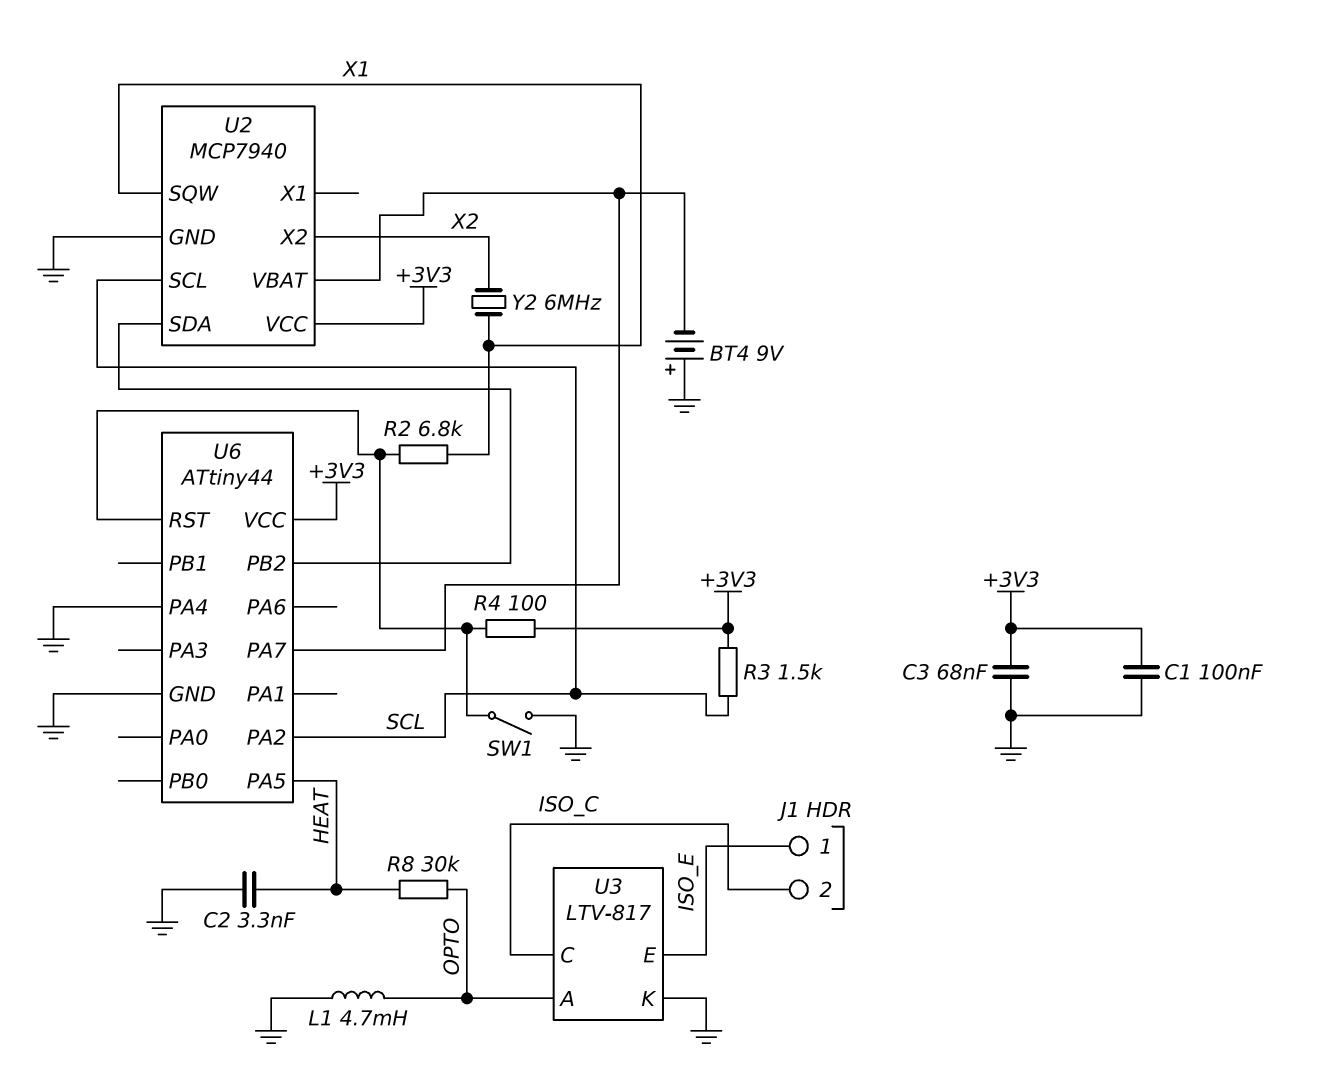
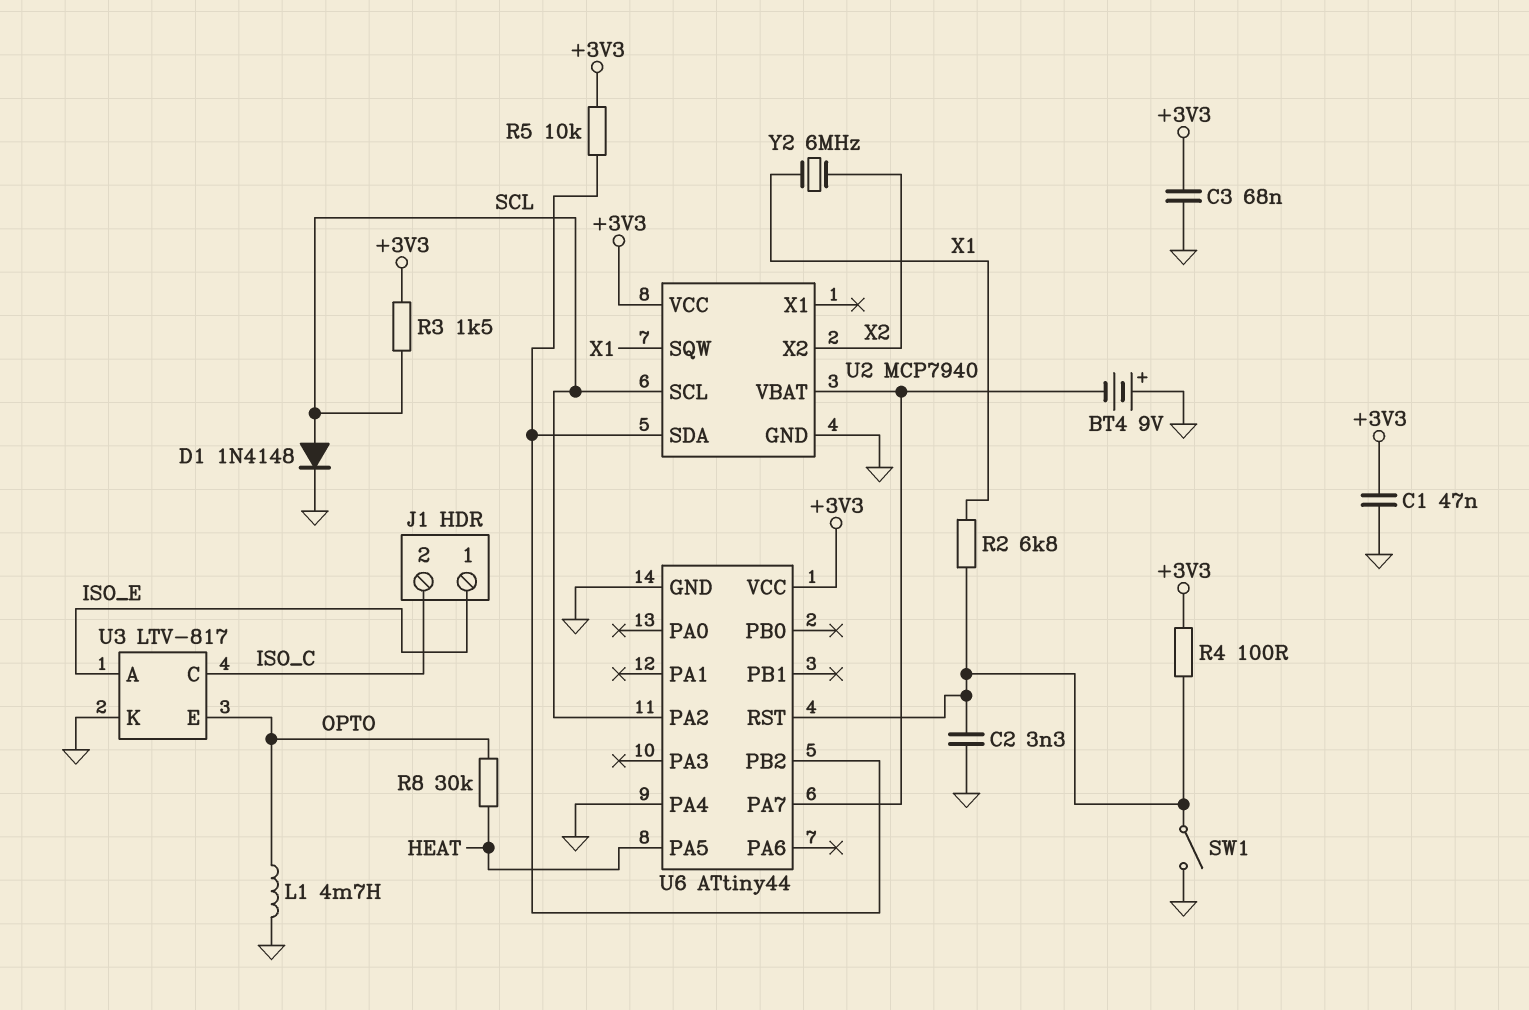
C1: 100nF (+3V3, GND) -> 47nF (+3V3, GND)
C2: 3.3nF (GND, HEAT) -> 3.3nF (GND, U6/RST)
D1: none -> diode 1N4148 (A SCL, K GND)
R5: none -> 10k (+3V3, U2/SDA)
U3 pin A: OPTO -> ISO_E
U3 pin E: ISO_E -> OPTO

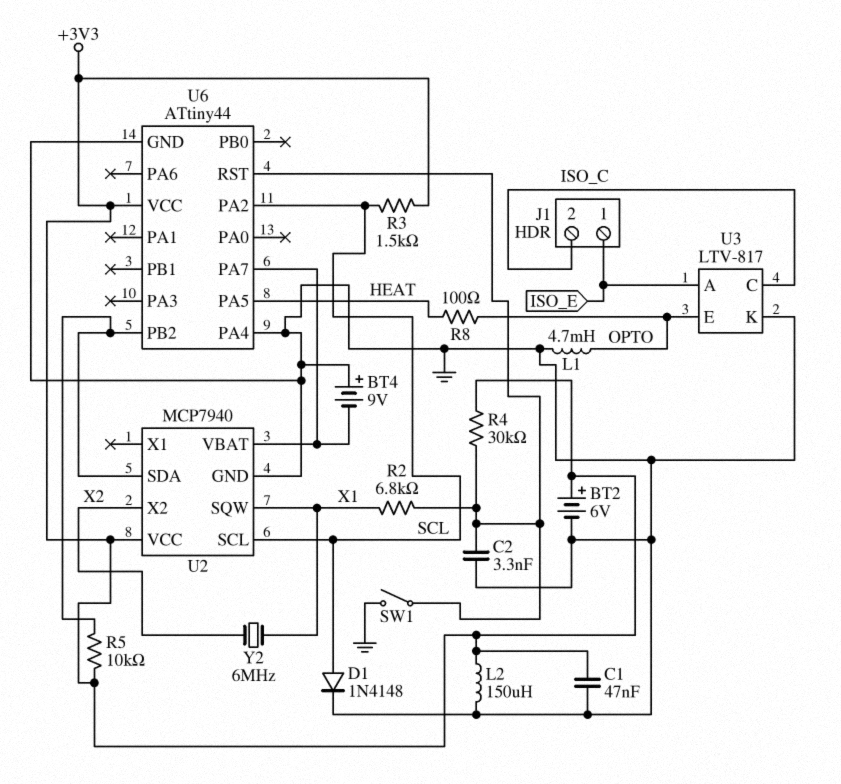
BT2: none -> 6V (plus +3V3, minus GND)
C3: 68nF (+3V3, GND) -> none
L2: none -> 150uH (+3V3, GND)
R4: 100 (+3V3, U6/RST) -> 30k (+3V3, U6/RST)
R8: 30k (HEAT, OPTO) -> 100 (HEAT, OPTO)

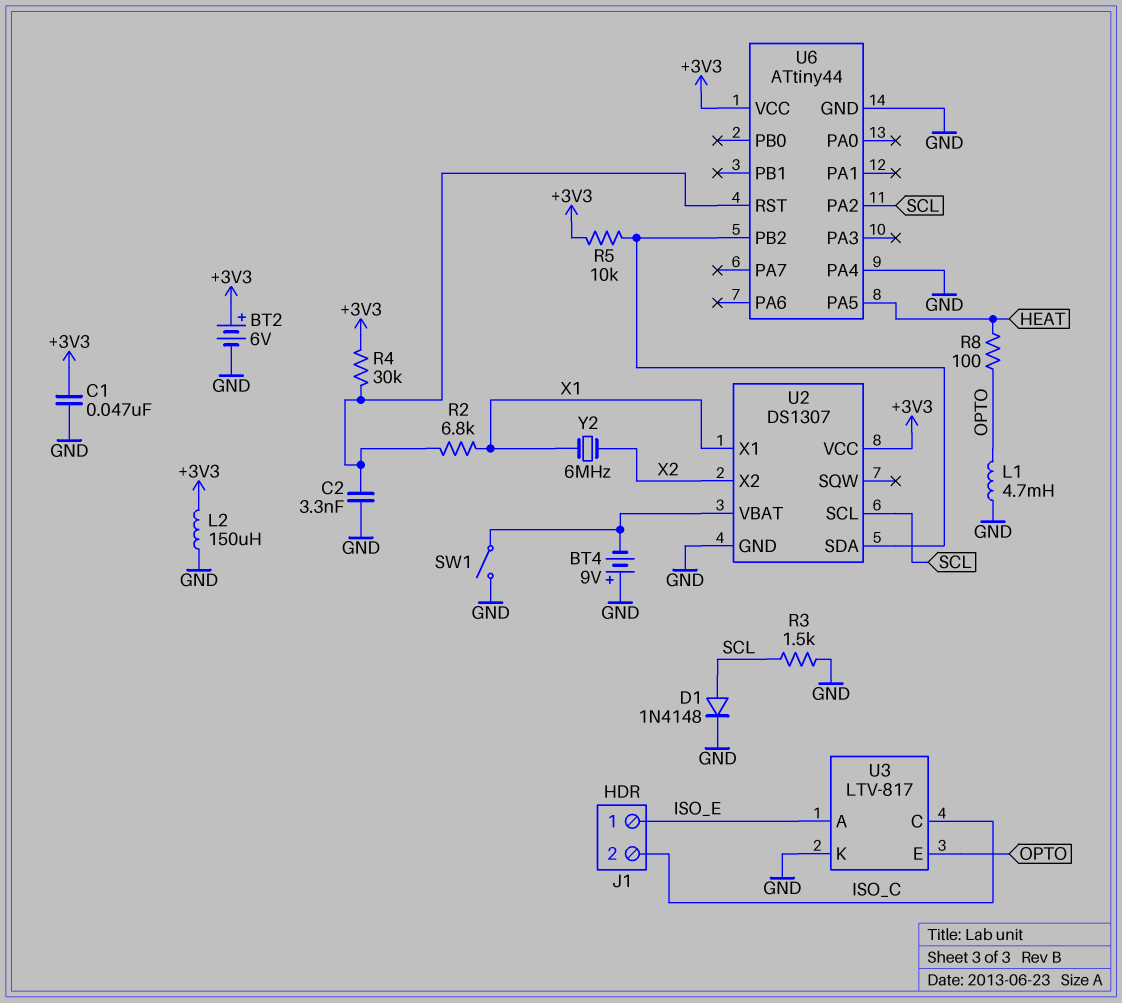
R3: 1.5k (+3V3, SCL) -> 1.5k (GND, SCL)
SW1: switch (GND, U6/RST) -> switch (GND, U2/VBAT)
U2: MCP7940 -> DS1307
U2 pin SQW: X1 -> none
U2 pin X1: none -> X1
U6 pin PA7: U2/VBAT -> none

